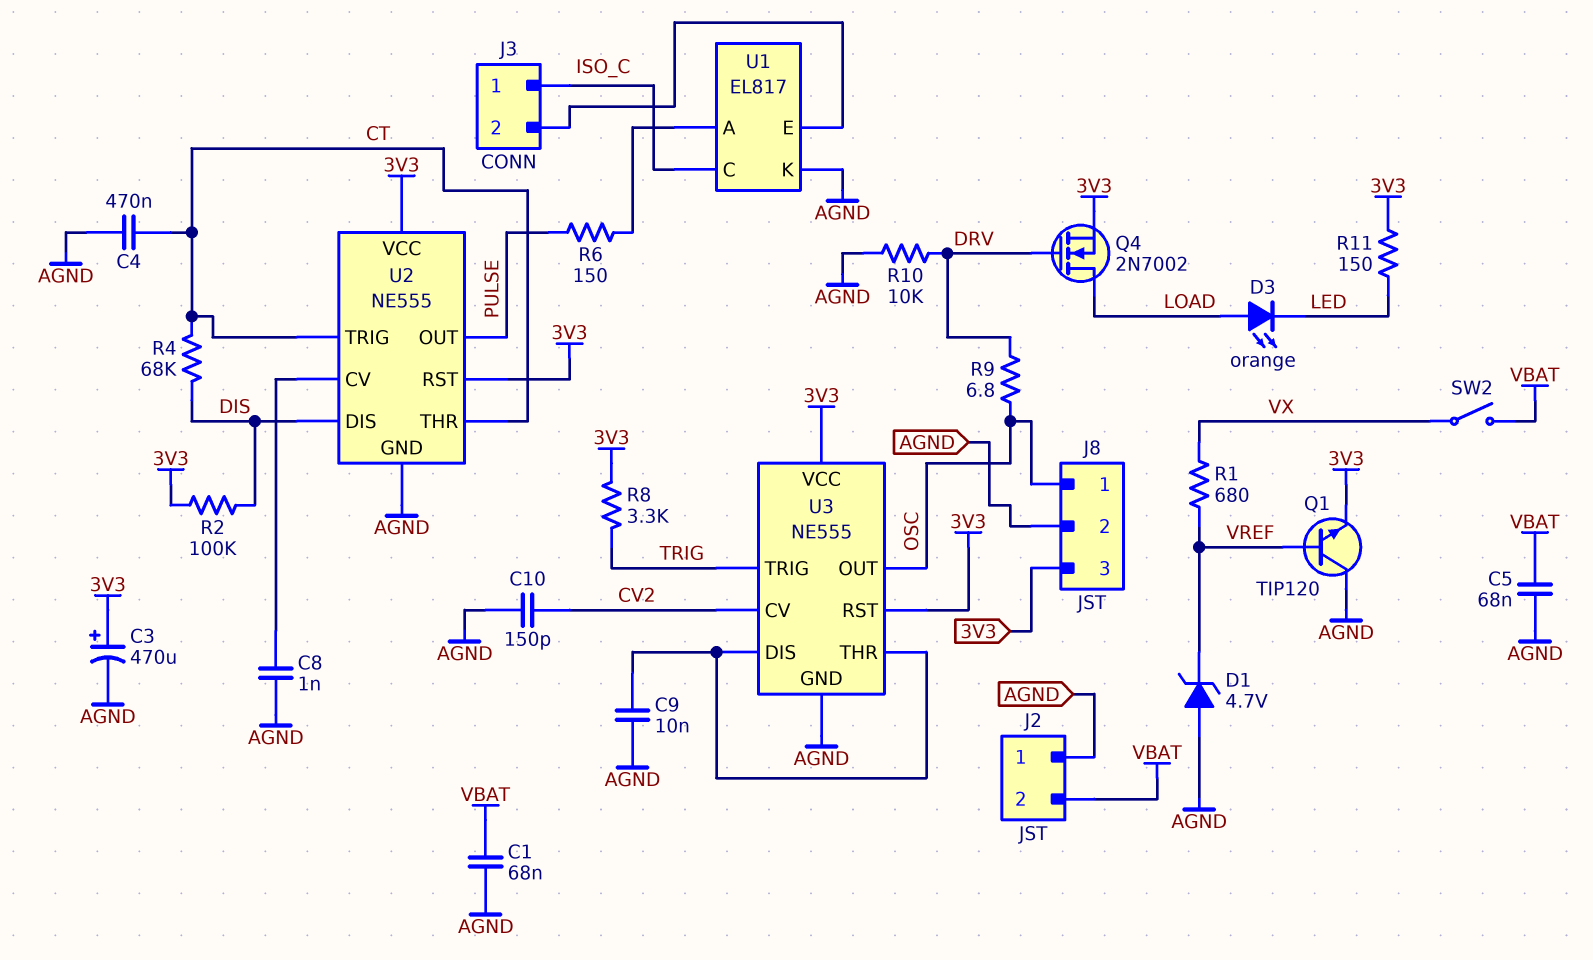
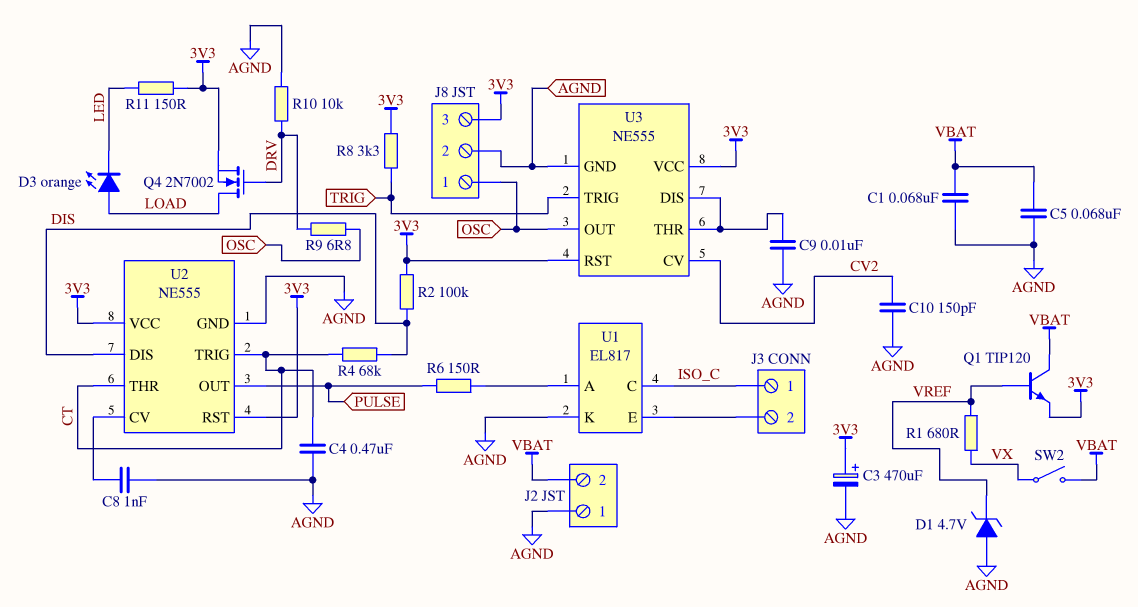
Q1: NPN TIP120 (B VREF, C AGND, E 3V3) -> NPN TIP120 (B VREF, C VBAT, E 3V3)

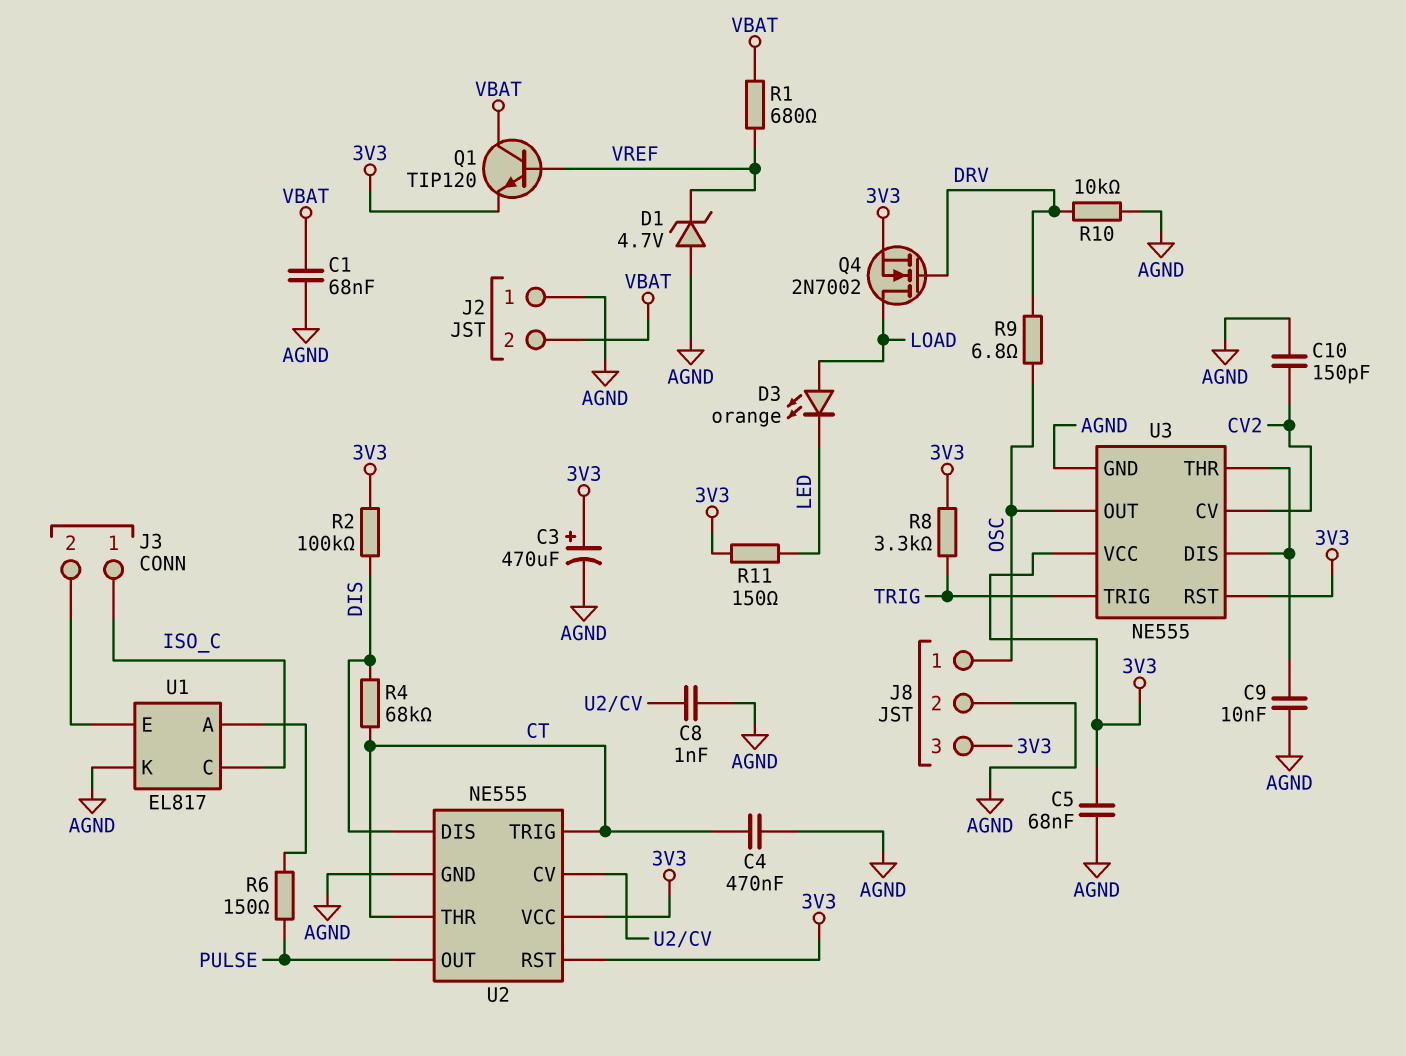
C5: 68nF (AGND, VBAT) -> 68nF (3V3, AGND)
R1: 680 (VREF, VX) -> 680 (VBAT, VREF)
SW2: switch (VBAT, VX) -> none

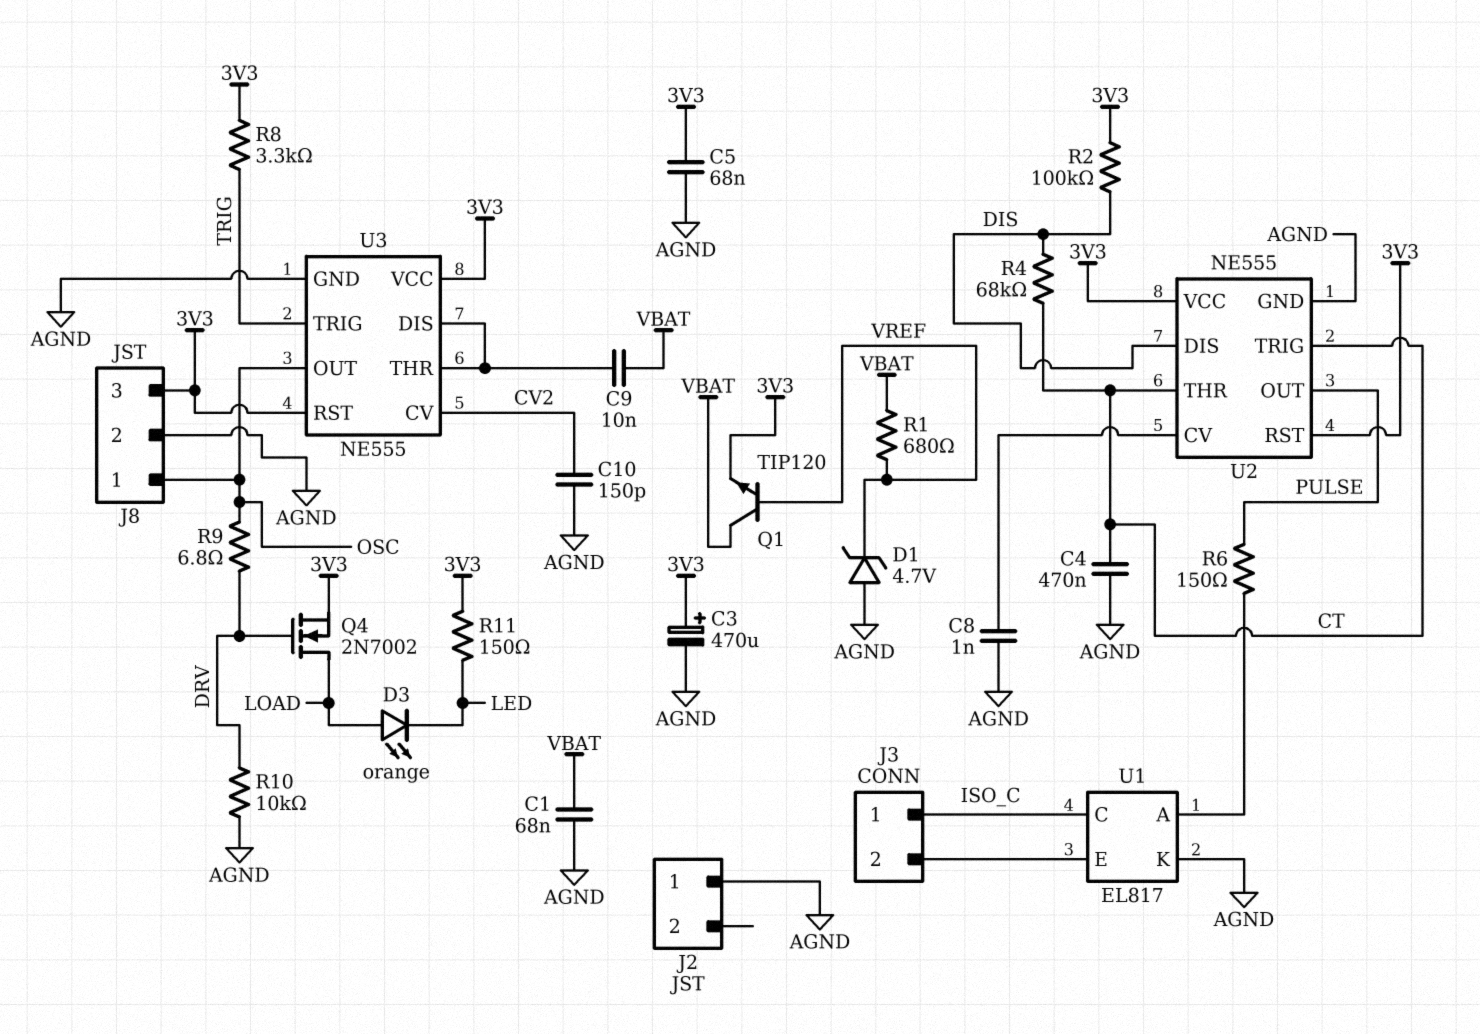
C9: 10nF (AGND, U3/DIS) -> 10nF (U3/DIS, VBAT)
J2 pin 2: VBAT -> none

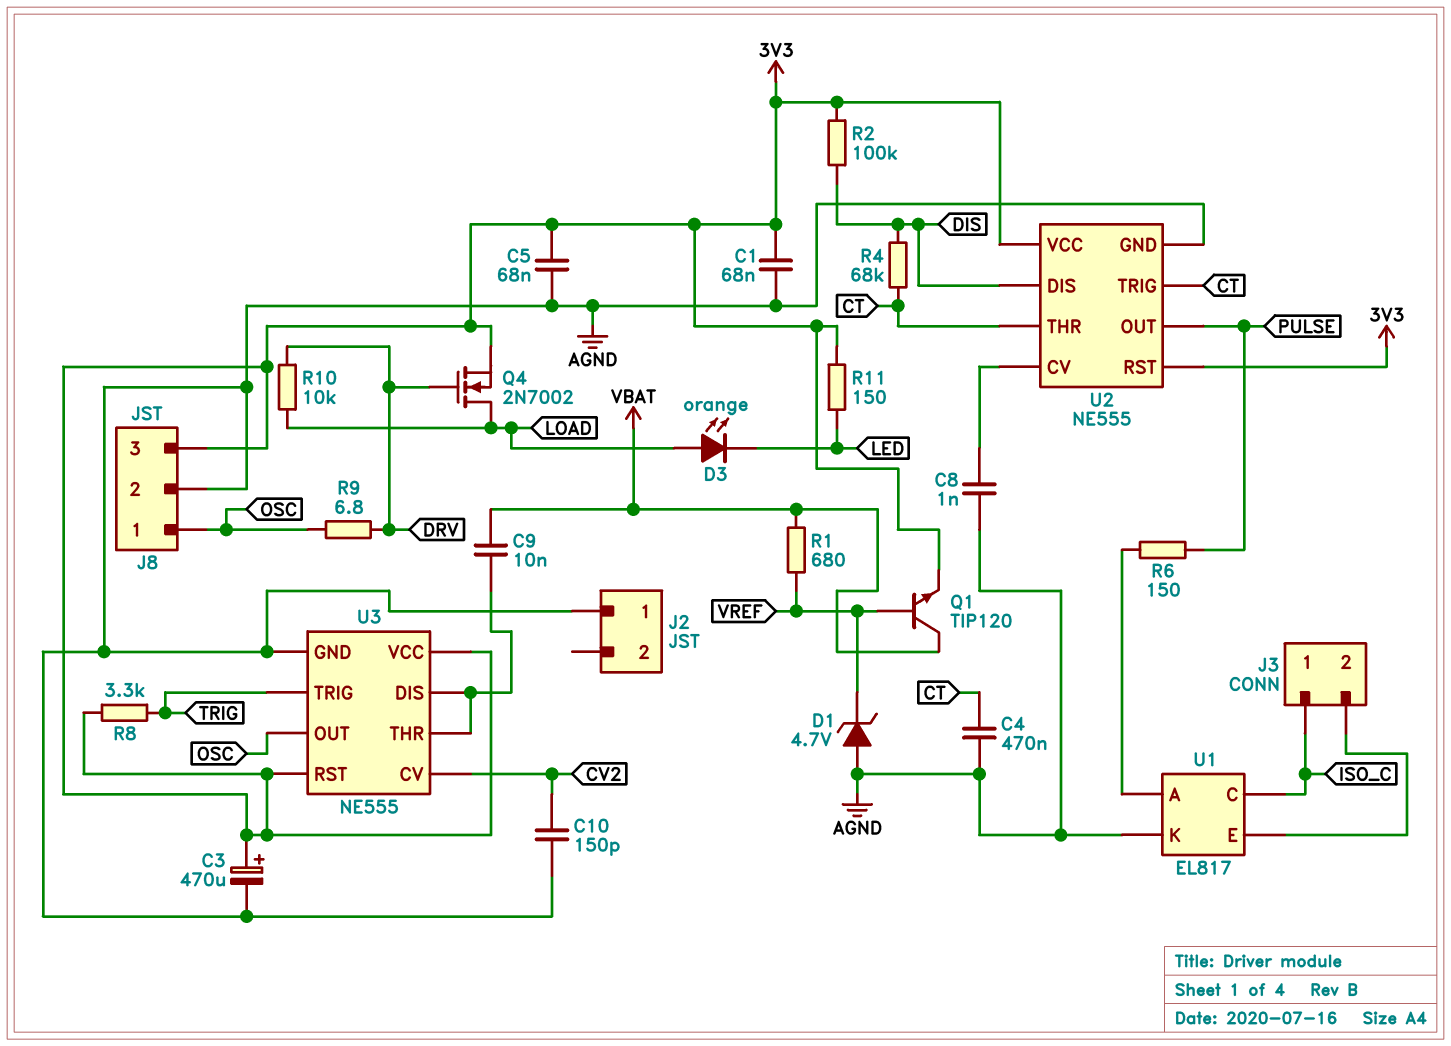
C1: 68nF (AGND, VBAT) -> 68nF (3V3, AGND)
R10: 10k (AGND, DRV) -> 10k (DRV, LOAD)

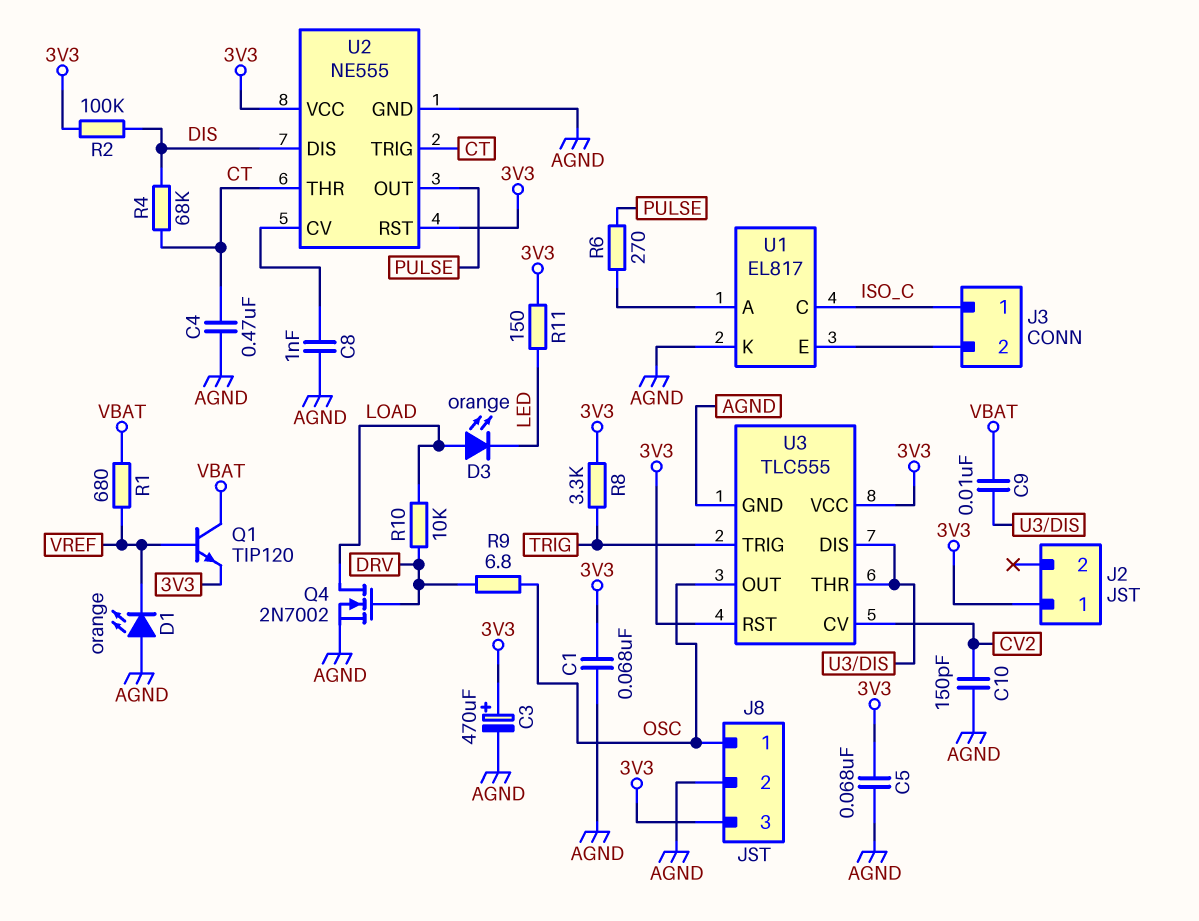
D1: zener 4.7V (A AGND, K VREF) -> LED orange (A AGND, K VREF)
J2 pin 1: AGND -> 3V3
Q4: NMOS 2N7002 (G DRV, D LOAD, S 3V3) -> NMOS 2N7002 (G DRV, D LOAD, S AGND)
R6: 150 (PULSE, U1/A) -> 270 (PULSE, U1/A)
U3: NE555 -> TLC555

